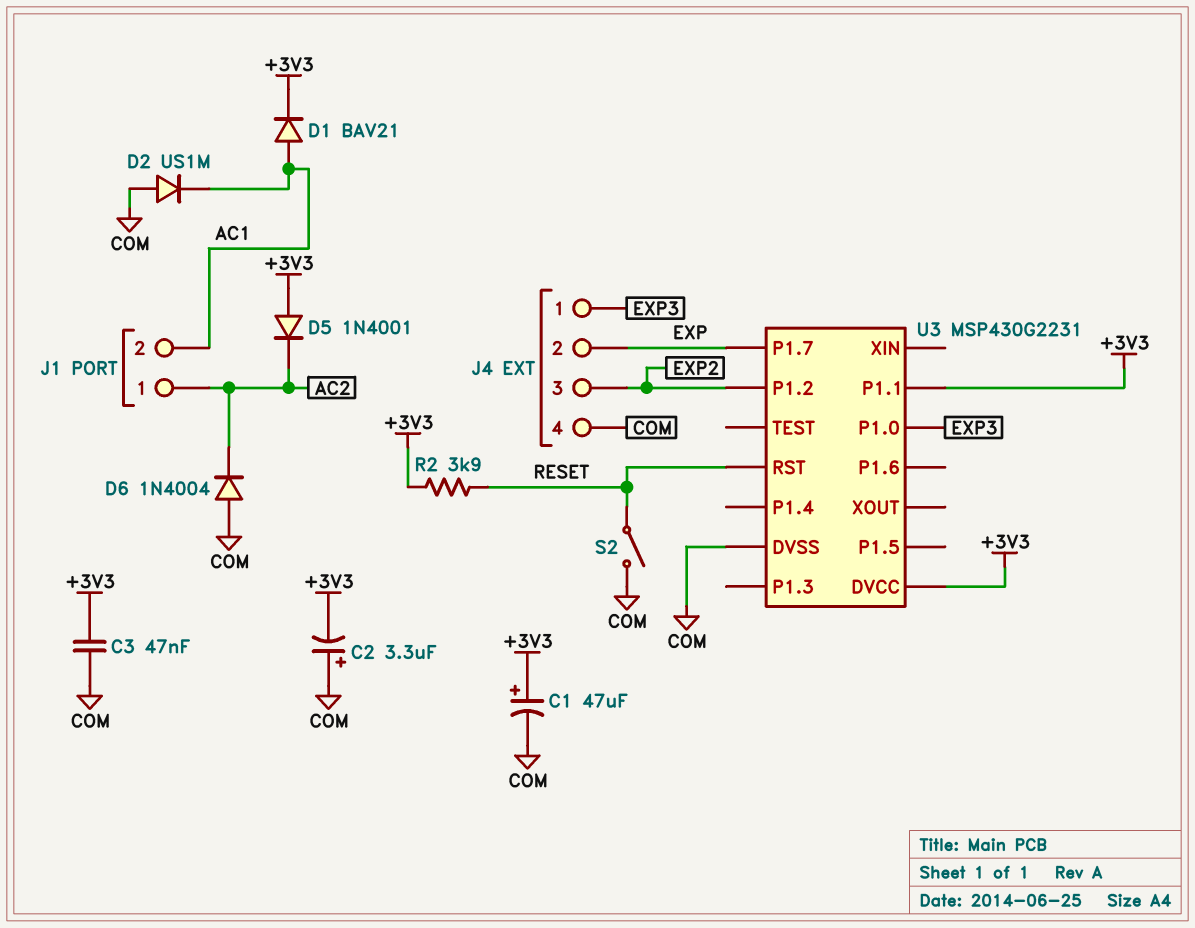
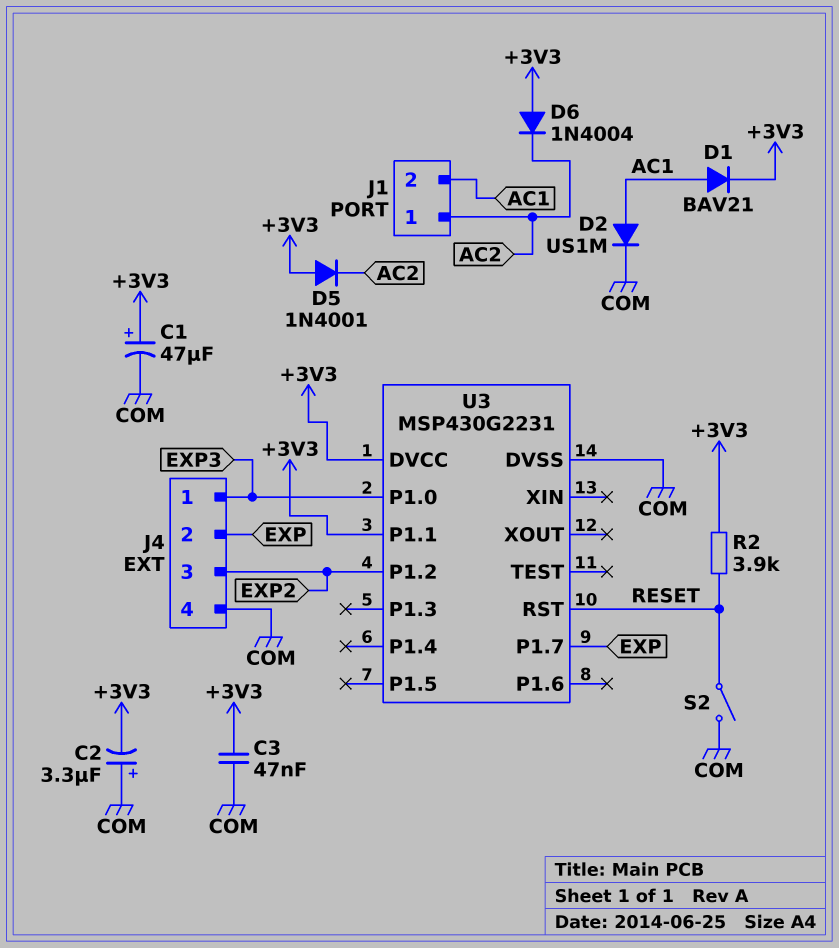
D2: diode US1M (A COM, K AC1) -> diode US1M (A AC1, K COM)
D6: diode 1N4004 (A COM, K AC2) -> diode 1N4004 (A +3V3, K AC2)

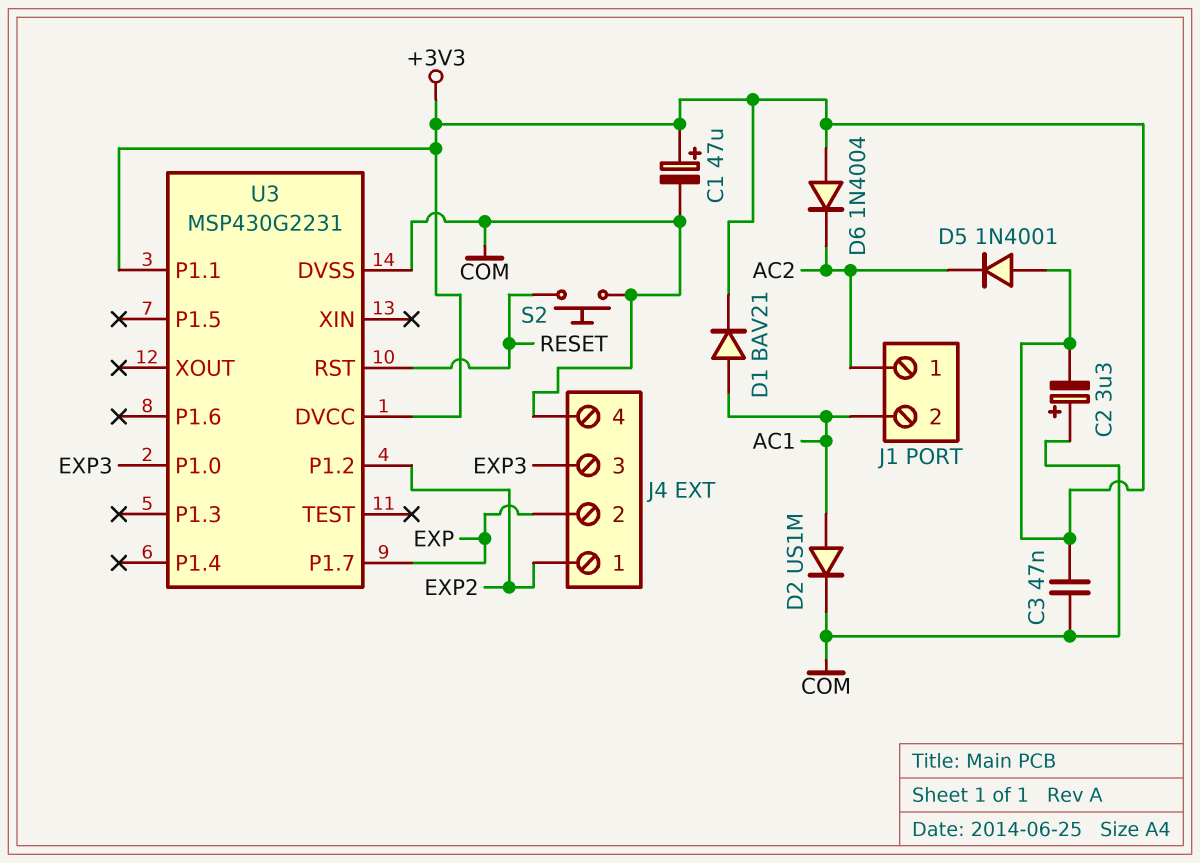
J4 pin 1: EXP3 -> EXP2
J4 pin 3: EXP2 -> EXP3
R2: 3.9k (+3V3, RESET) -> none
S2: switch (COM, RESET) -> button (COM, RESET)

